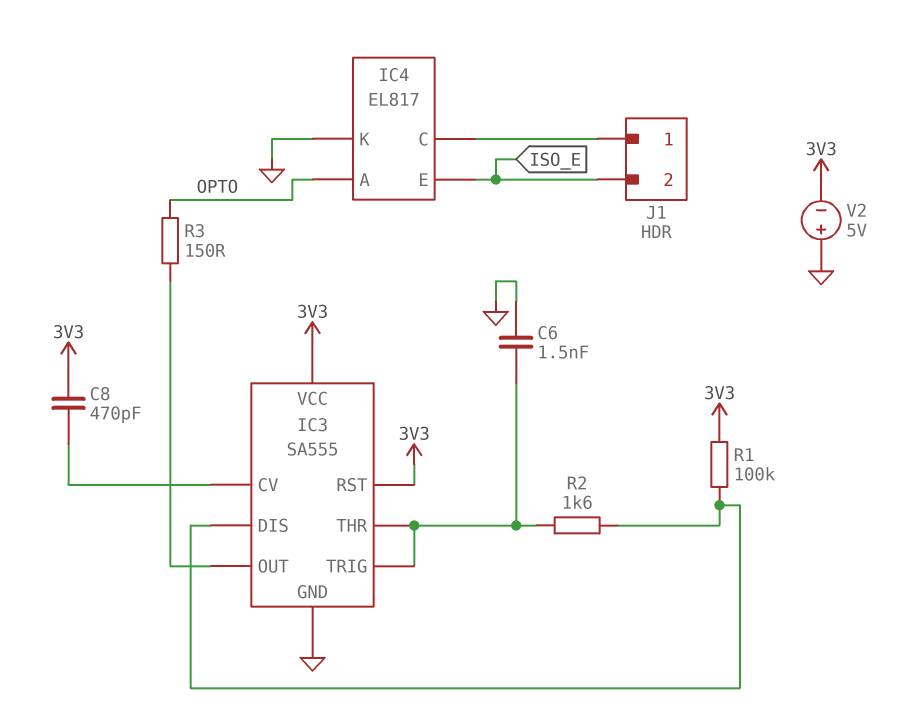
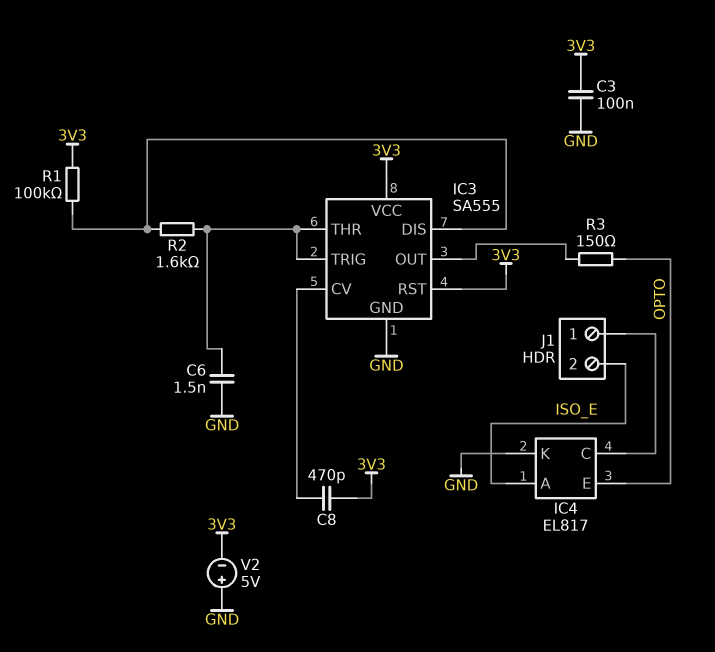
C3: none -> 100nF (3V3, GND)
IC4 pin A: OPTO -> ISO_E
IC4 pin E: ISO_E -> OPTO

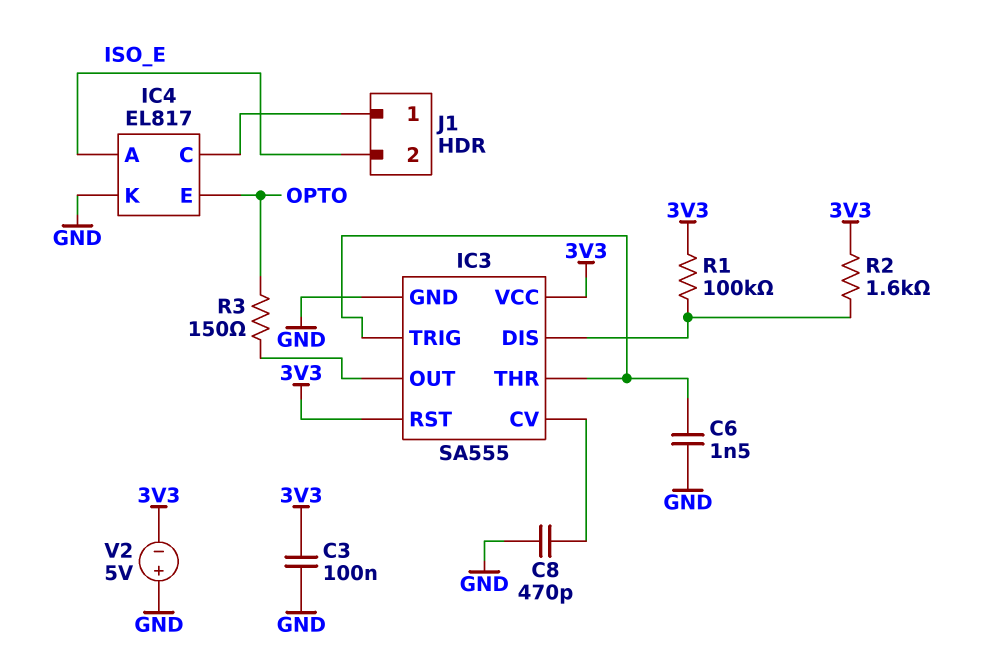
C8: 470pF (3V3, IC3/CV) -> 470pF (GND, IC3/CV)
R2: 1.6k (IC3/DIS, IC3/THR) -> 1.6k (3V3, IC3/DIS)

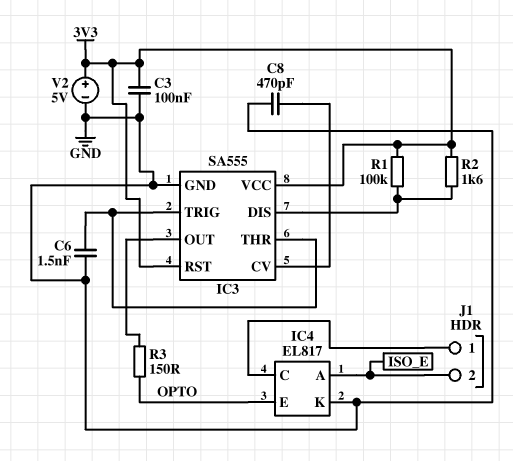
V2: 5V (plus GND, minus 3V3) -> 5V (plus 3V3, minus GND)

